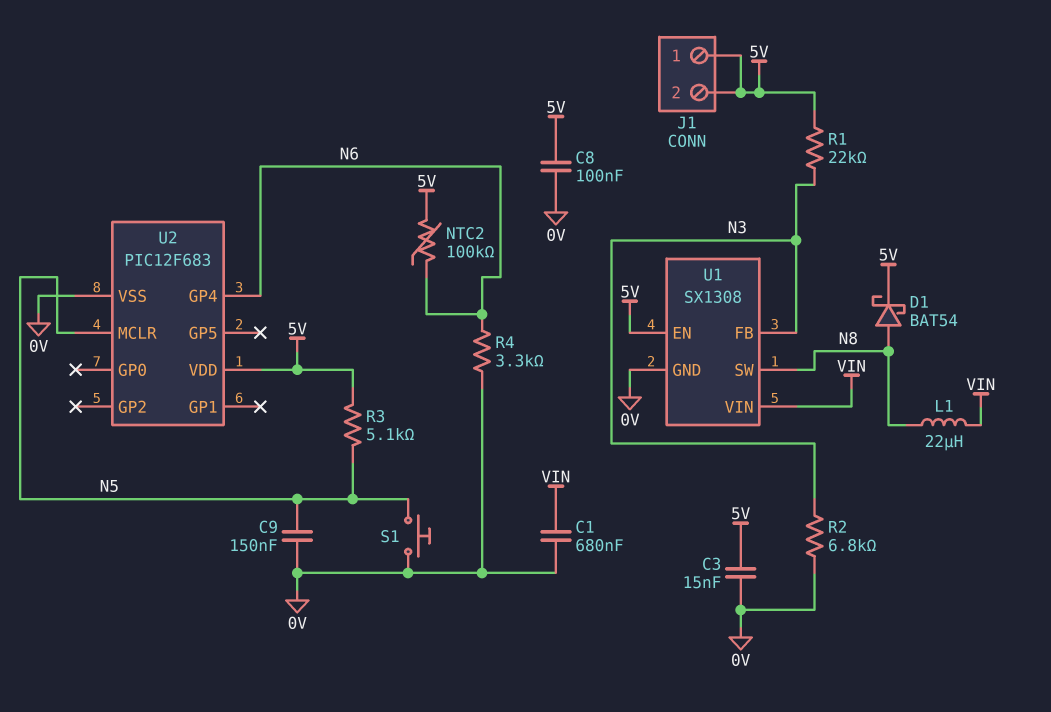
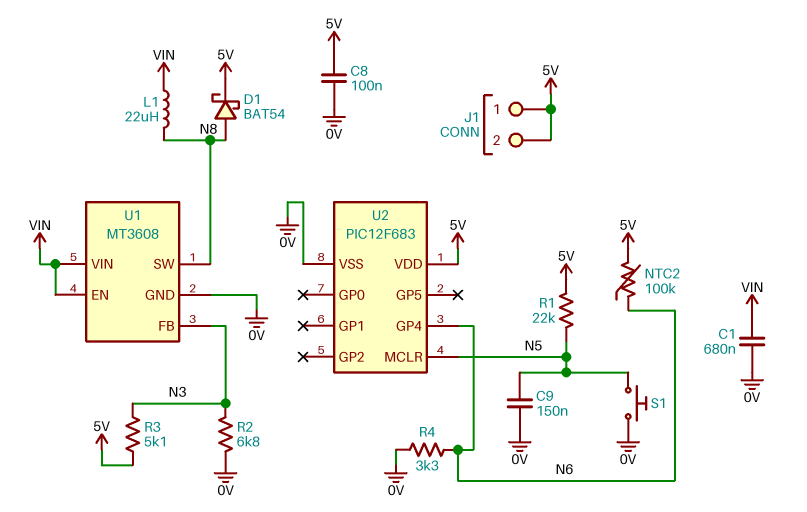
C3: 15nF (0V, 5V) -> none
R1: 22k (5V, N3) -> 22k (5V, N5)
R3: 5.1k (5V, N5) -> 5.1k (5V, N3)
U1: SX1308 -> MT3608
U1 pin EN: 5V -> VIN

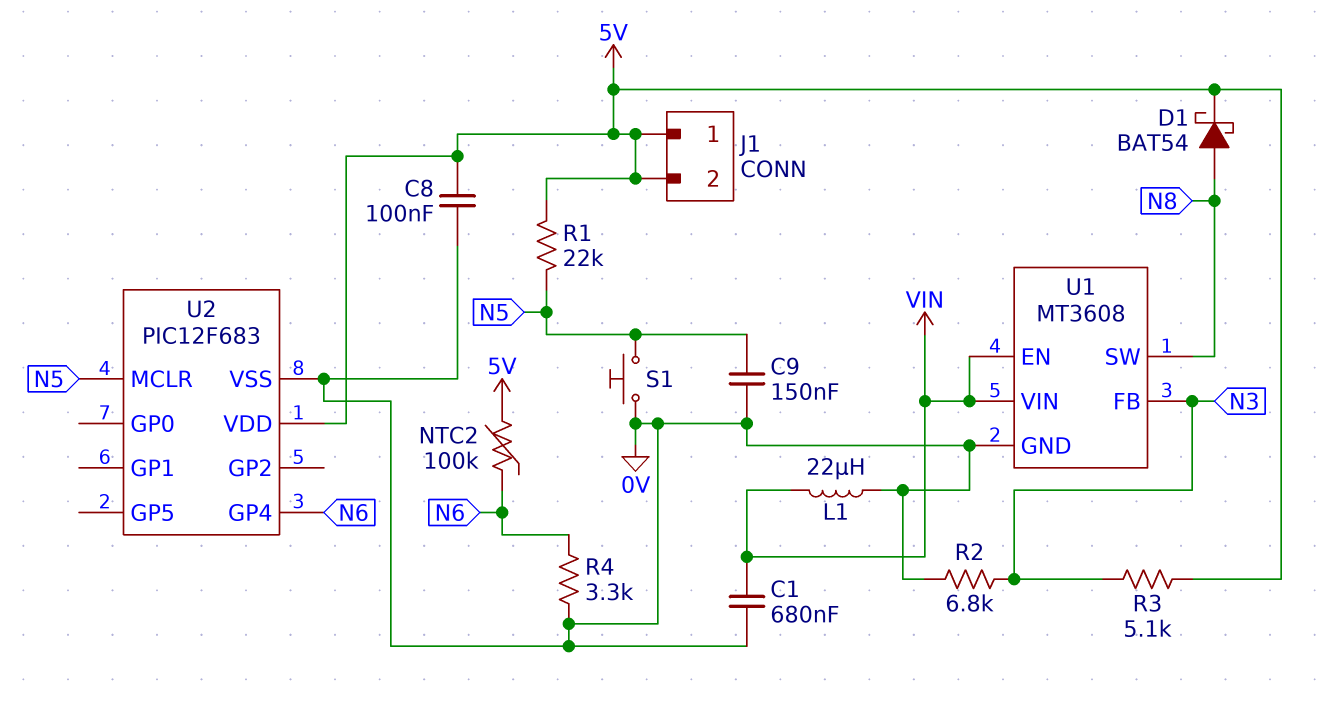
L1: 22uH (N8, VIN) -> 22uH (0V, VIN)

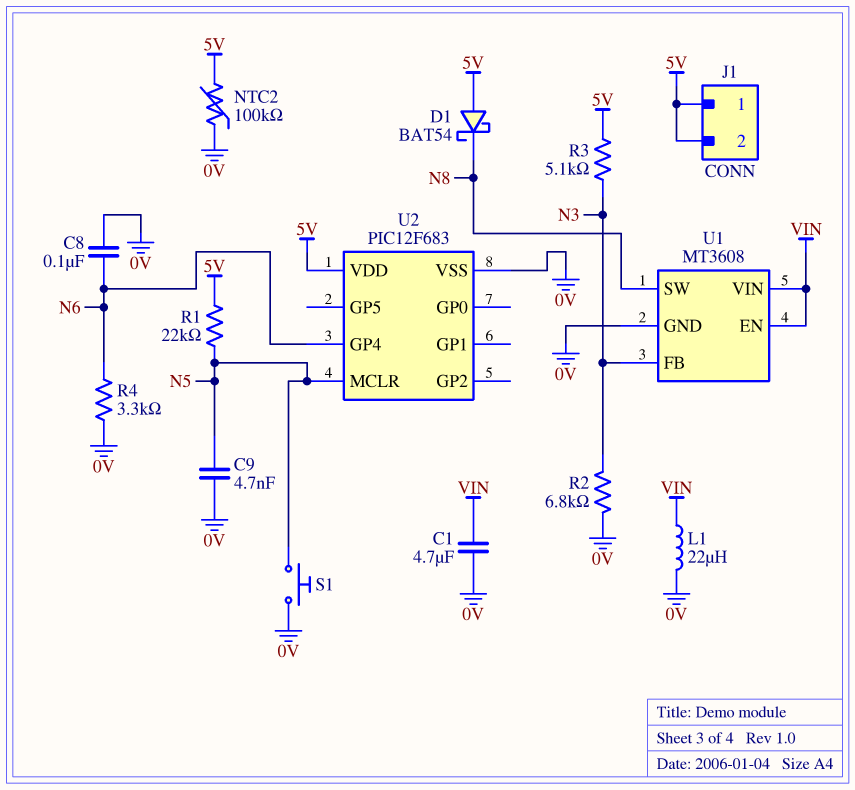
C1: 680nF (0V, VIN) -> 4.7uF (0V, VIN)
C8: 100nF (0V, 5V) -> 100nF (0V, N6)
C9: 150nF (0V, N5) -> 4.7nF (0V, N5)
D1: schottky BAT54 (A N8, K 5V) -> schottky BAT54 (A 5V, K N8)
NTC2: 100k (5V, N6) -> 100k (0V, 5V)

